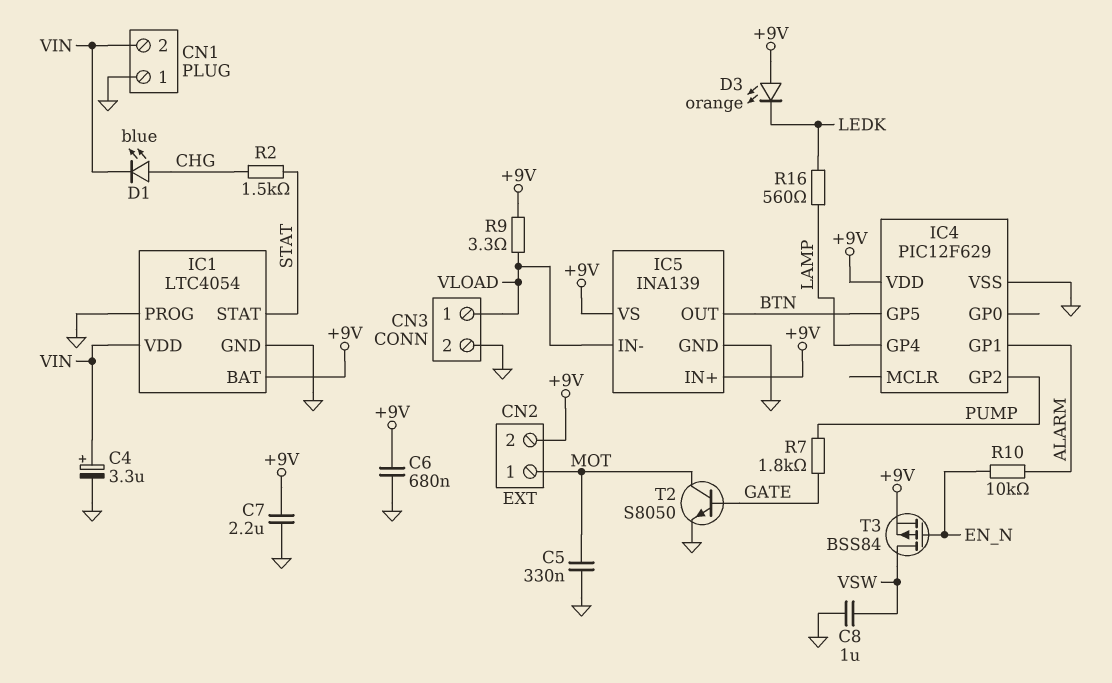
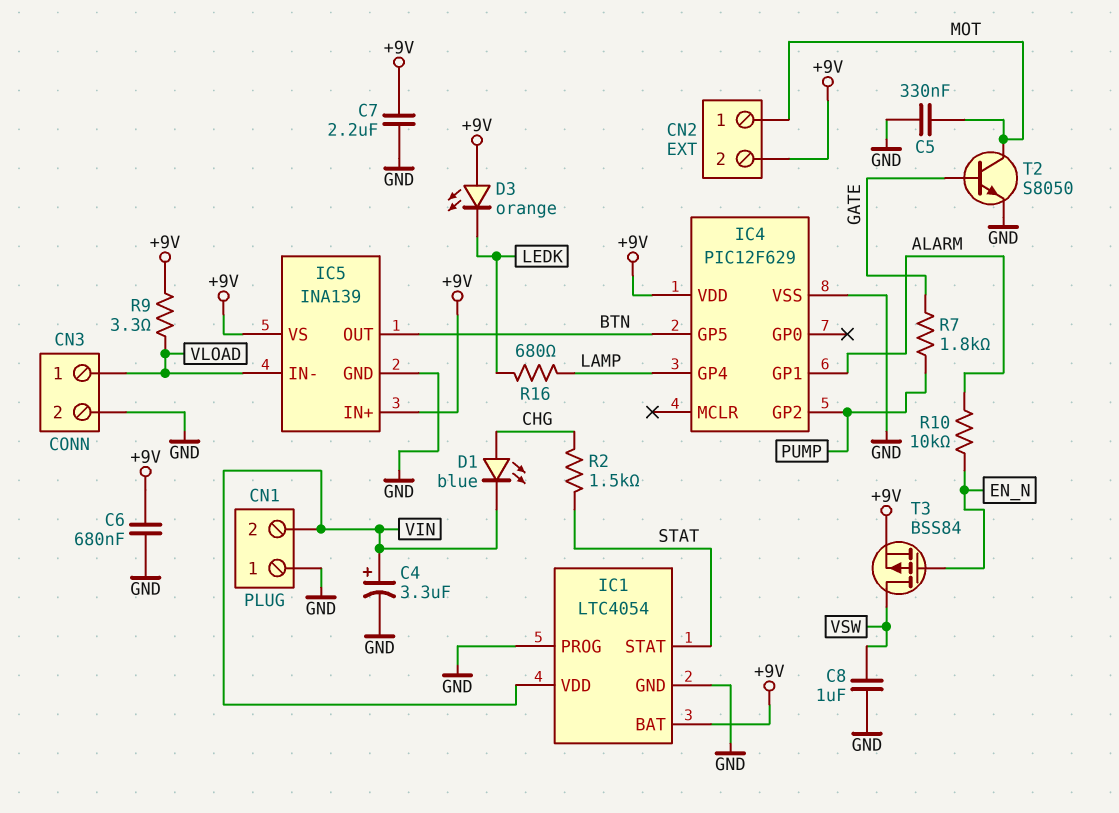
R16: 560 (LAMP, LEDK) -> 680 (LAMP, LEDK)

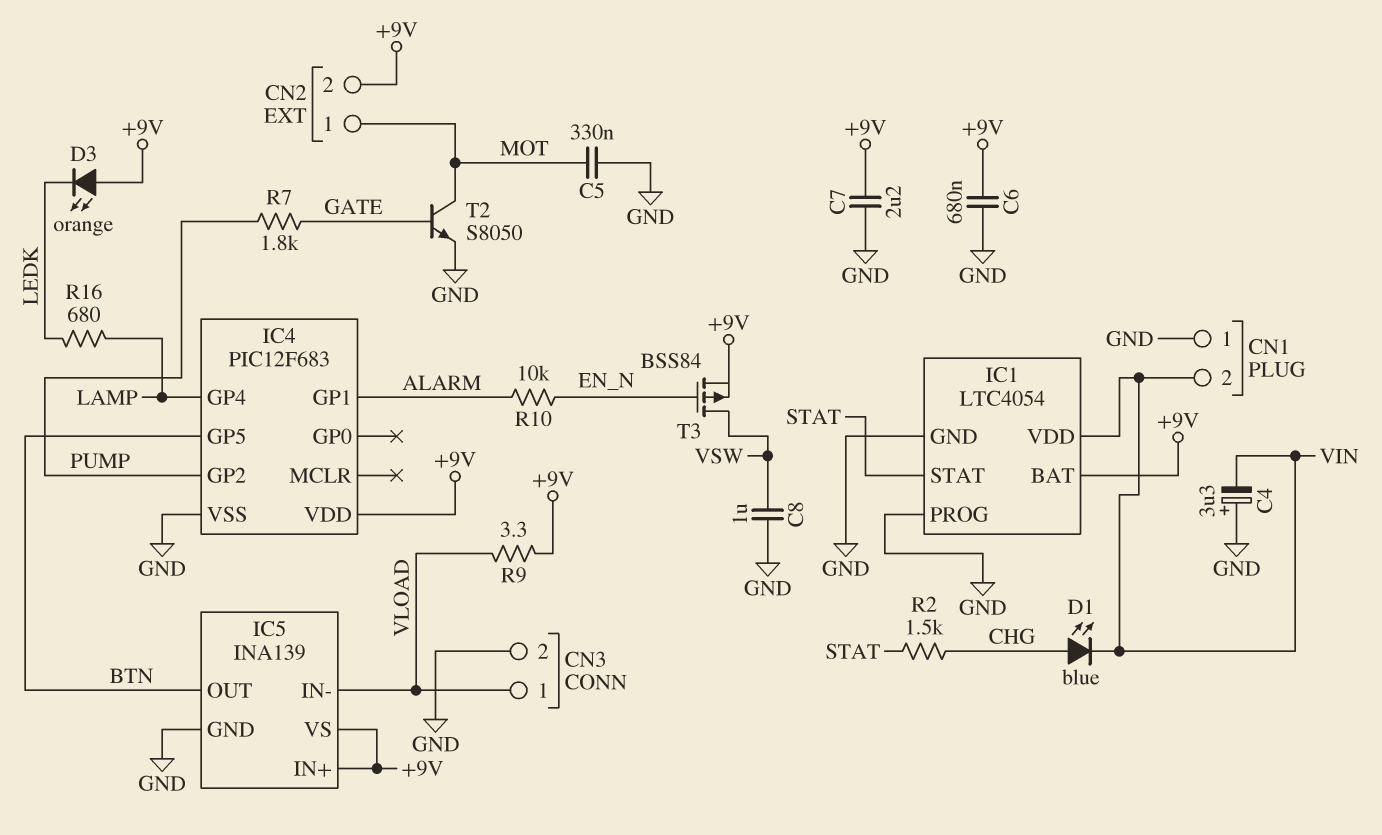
C4: 3.3uF (plus VIN, minus GND) -> 3.3uF (plus GND, minus VIN)
IC4: PIC12F629 -> PIC12F683

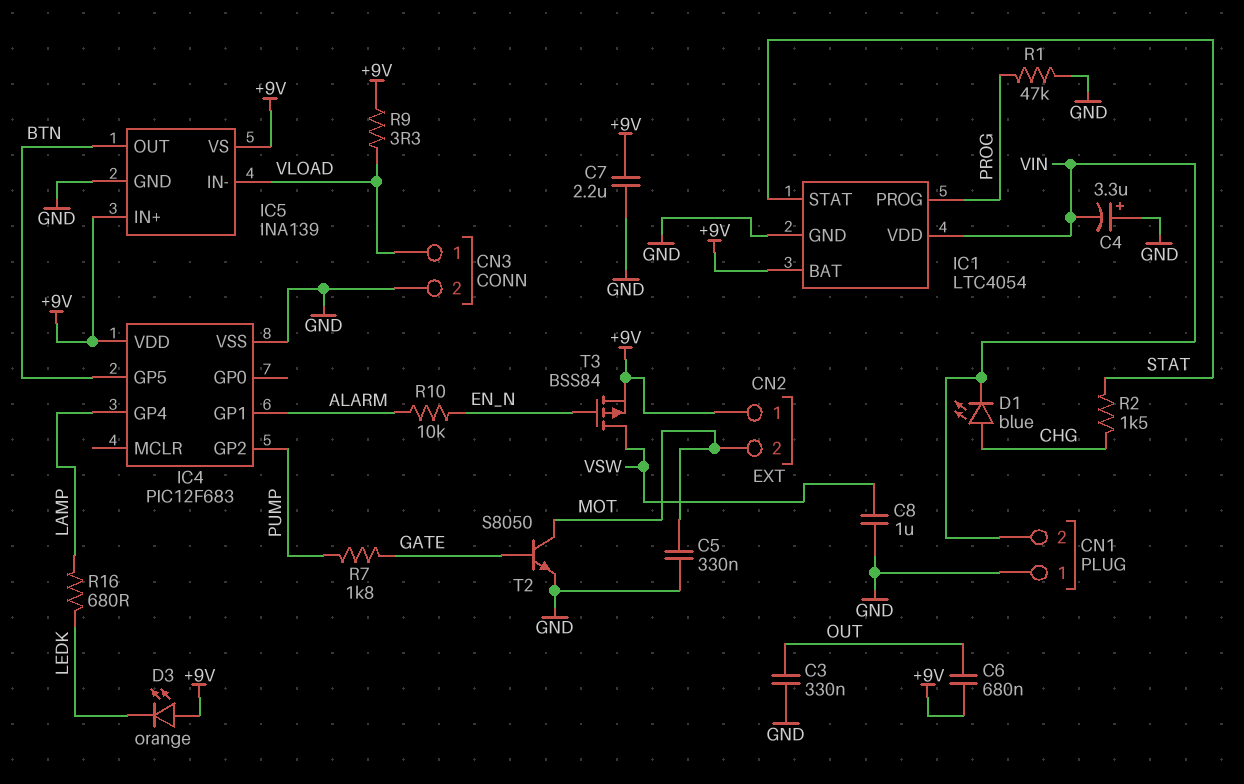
C3: none -> 330nF (GND, OUT)
C6: 680nF (+9V, GND) -> 680nF (+9V, OUT)
CN2 pin 1: MOT -> +9V
CN2 pin 2: +9V -> MOT
IC1 pin PROG: GND -> PROG
R1: none -> 47k (GND, PROG)

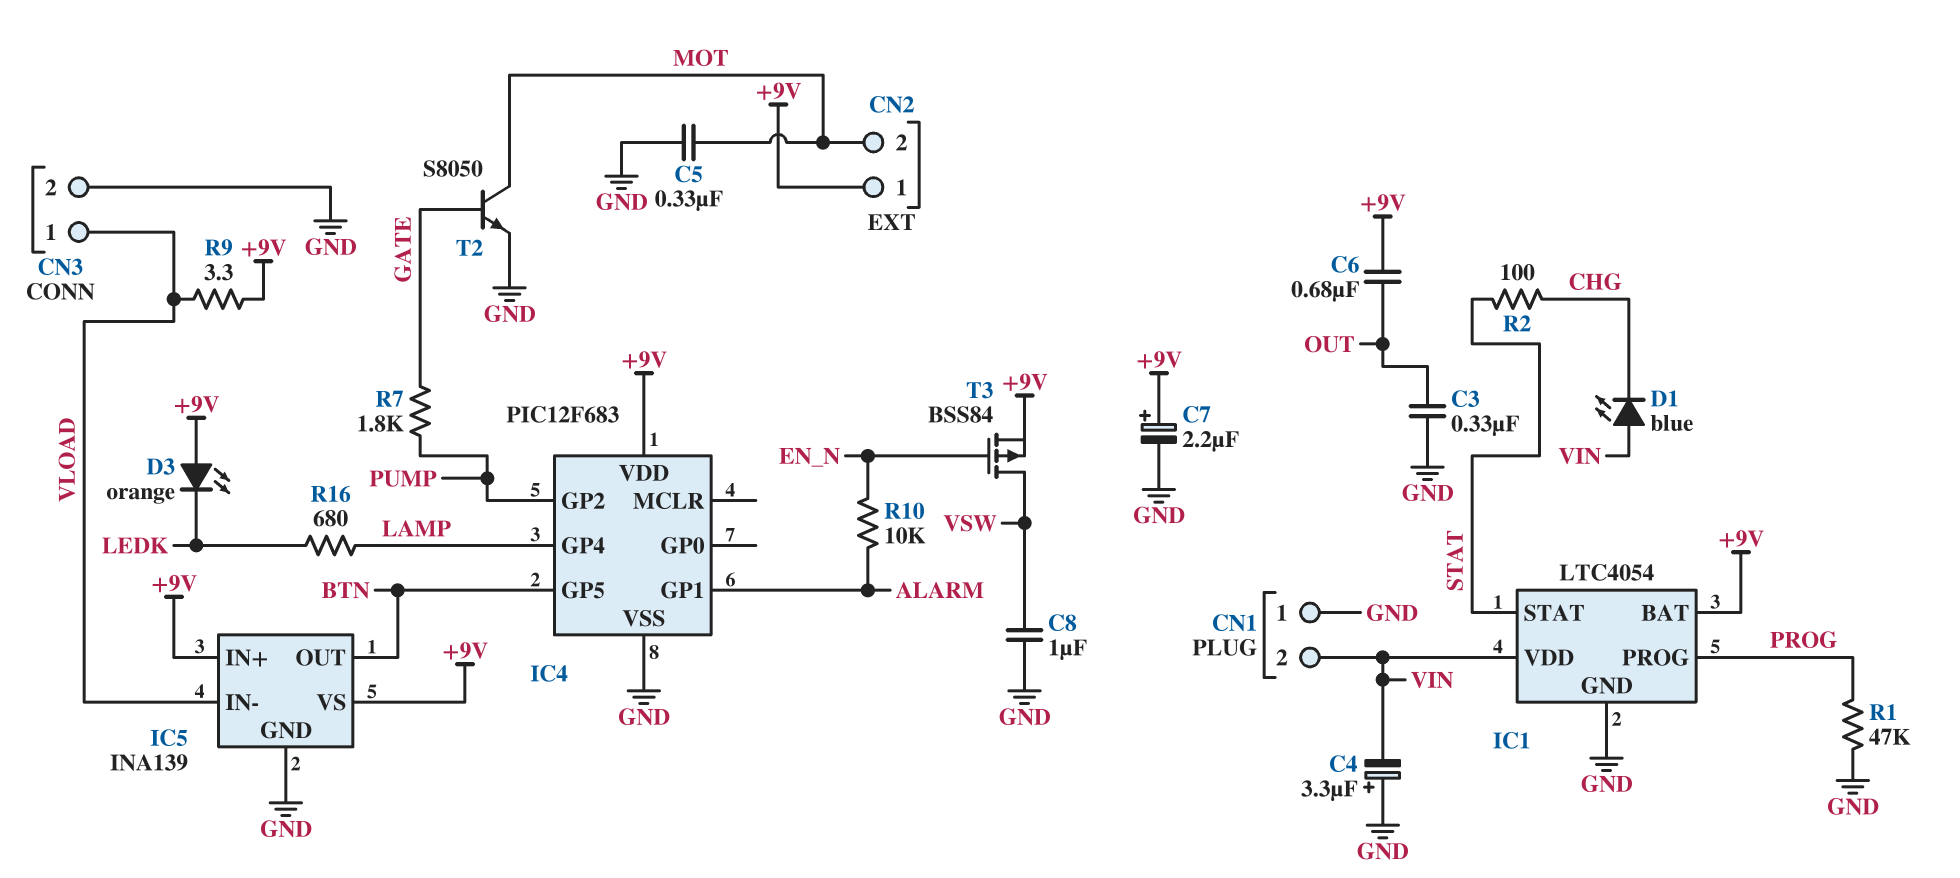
C7: 2.2uF (+9V, GND) -> 2.2uF (plus +9V, minus GND)
D1: LED blue (A CHG, K VIN) -> LED blue (A VIN, K CHG)
R2: 1.5k (CHG, STAT) -> 100 (CHG, STAT)

